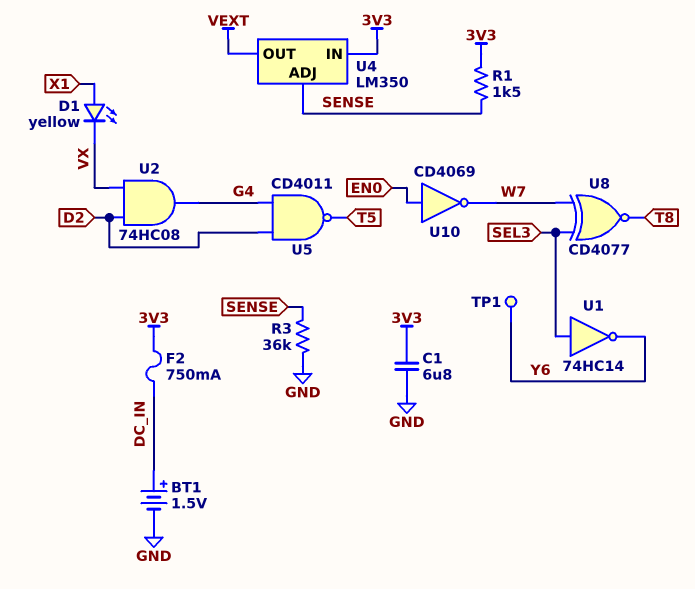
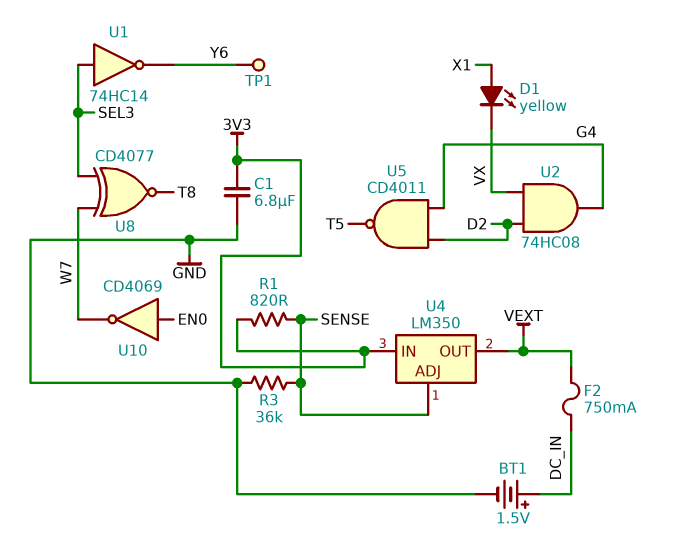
F2: 750mA (3V3, DC_IN) -> 750mA (DC_IN, VEXT)
R1: 1.5k (3V3, SENSE) -> 820 (3V3, SENSE)

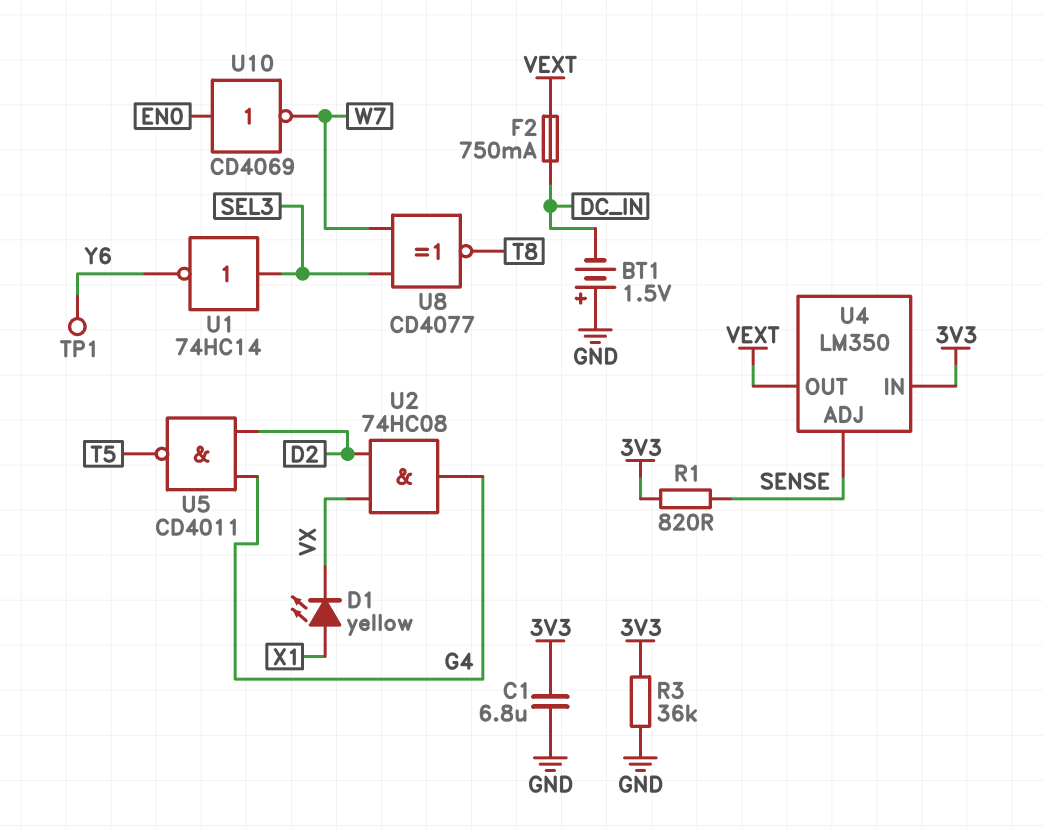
BT1: 1.5V (plus DC_IN, minus GND) -> 1.5V (plus GND, minus DC_IN)
R3: 36k (GND, SENSE) -> 36k (3V3, GND)

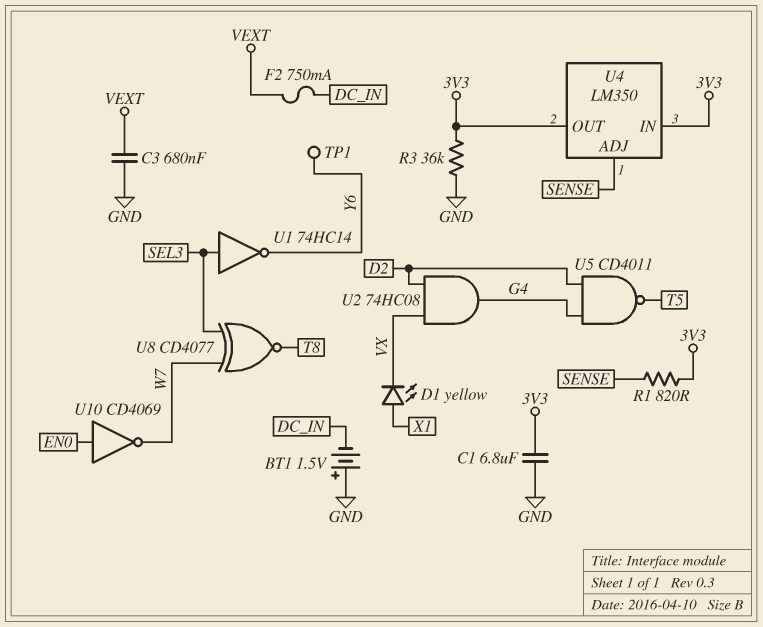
C3: none -> 680nF (GND, VEXT)
U4 pin OUT: VEXT -> 3V3

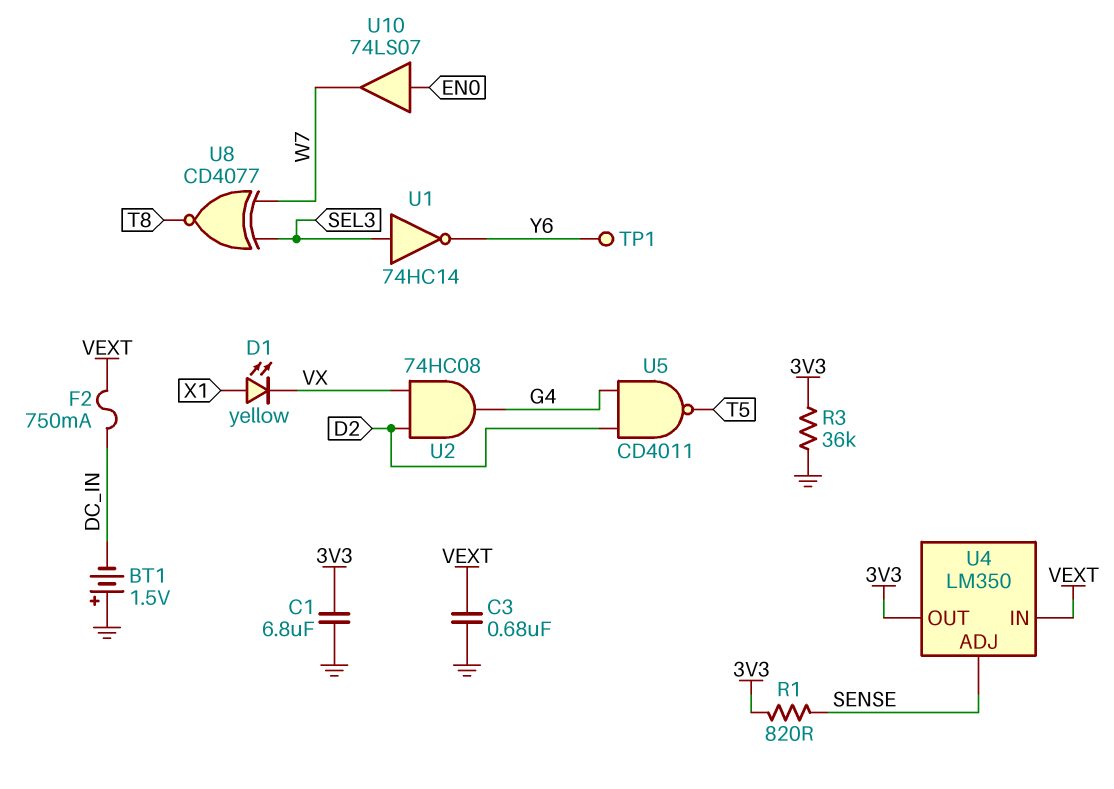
U4 pin IN: 3V3 -> VEXT
U10: NOT CD4069 (in EN0, out W7) -> buffer 74LS07 (in EN0, out W7)

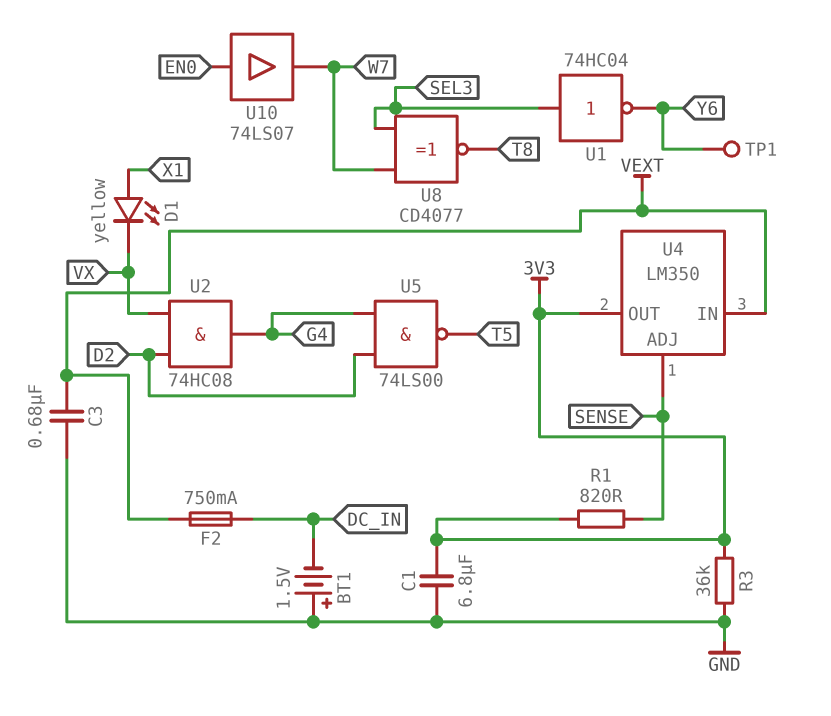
U1: NOT 74HC14 (in SEL3, out Y6) -> NOT 74HC04 (in SEL3, out Y6)
U5: NAND CD4011 (in D2, in G4, out T5) -> NAND 74LS00 (in D2, in G4, out T5)

